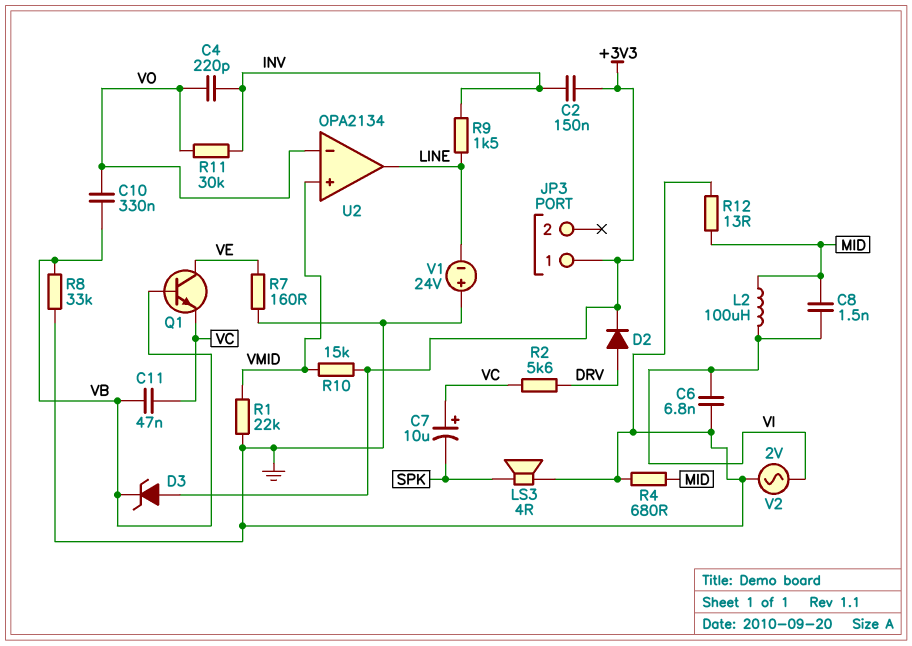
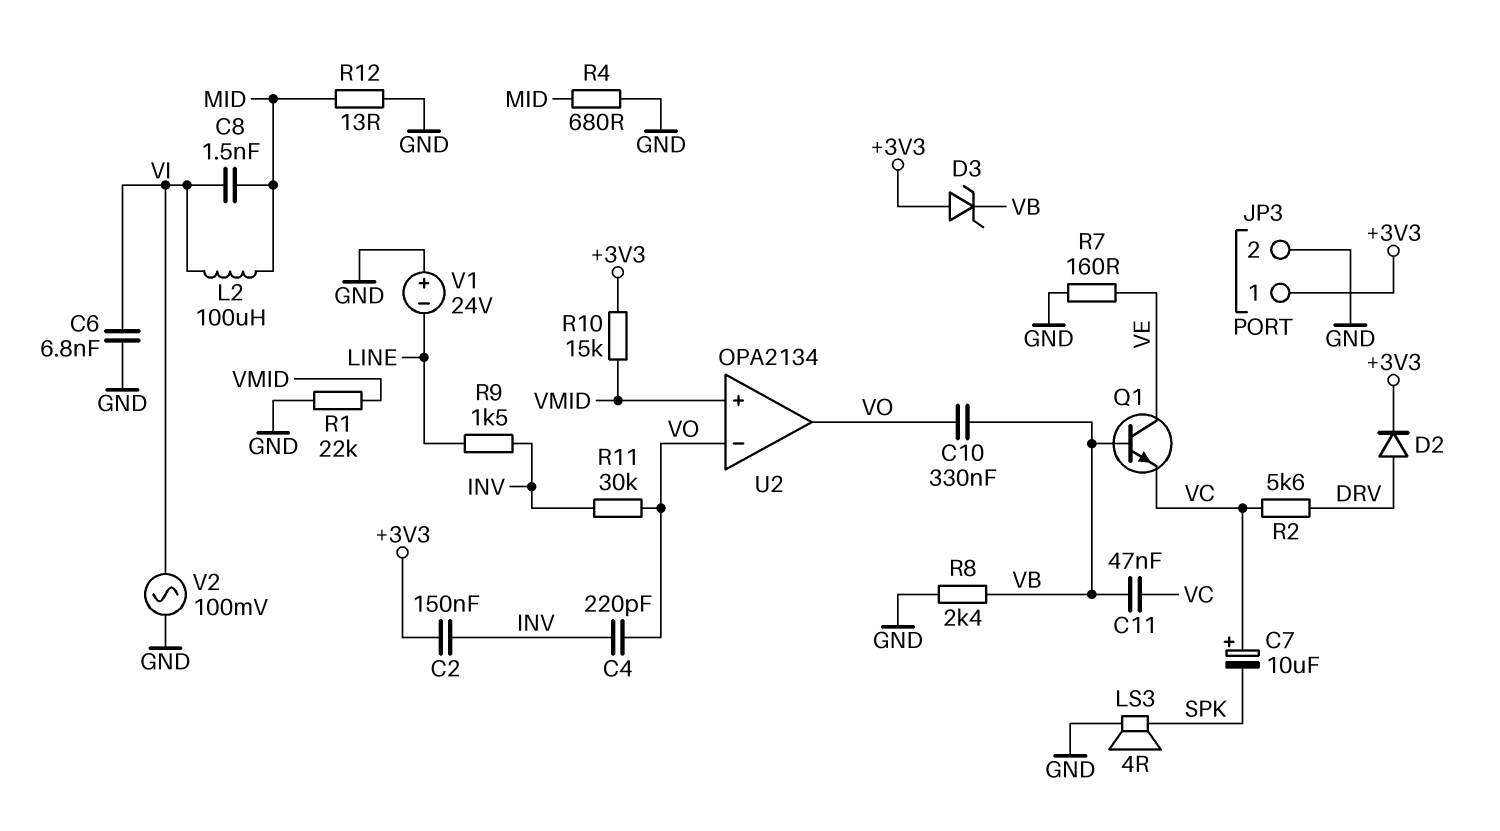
JP3 pin 2: none -> GND
R8: 33k (GND, VB) -> 2.4k (GND, VB)
U2 pin out: LINE -> VO
V2: AC 2V (GND, VI) -> AC 100mV (GND, VI)

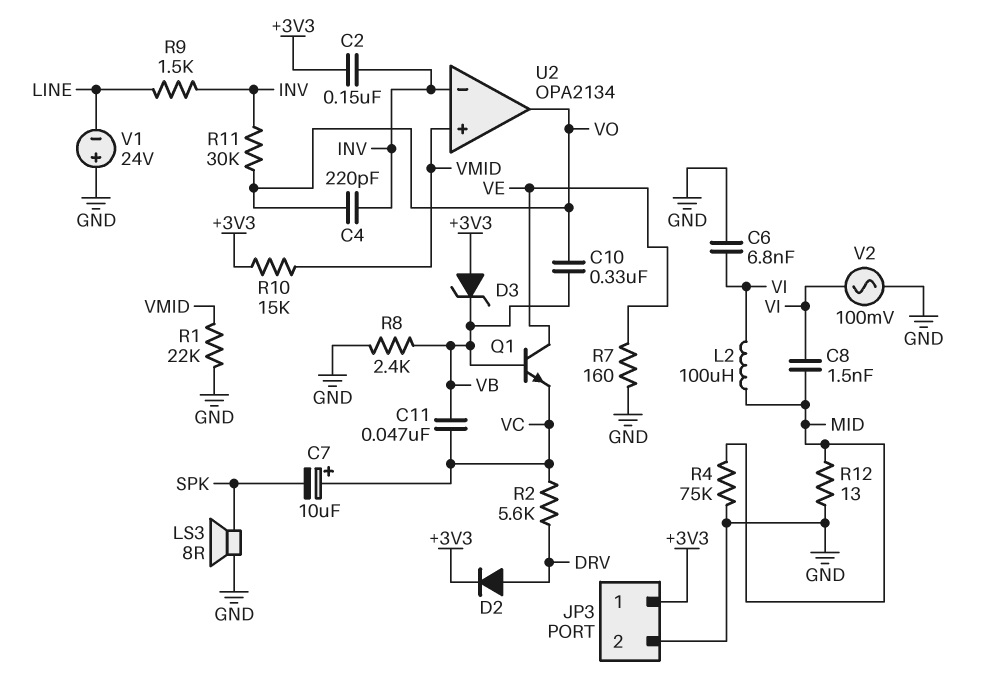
LS3: speaker 4R (GND, SPK) -> speaker 8R (GND, SPK)
R4: 680 (GND, MID) -> 75k (GND, MID)
U2 pin in-: VO -> INV

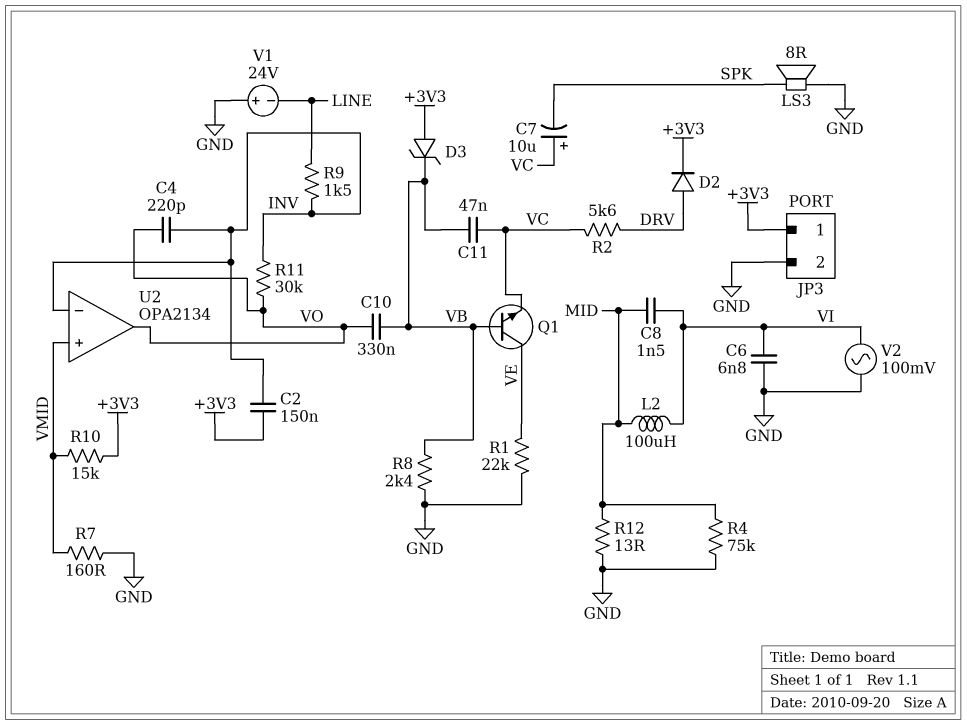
R1: 22k (GND, VMID) -> 22k (GND, VE)
R7: 160 (GND, VE) -> 160 (GND, VMID)

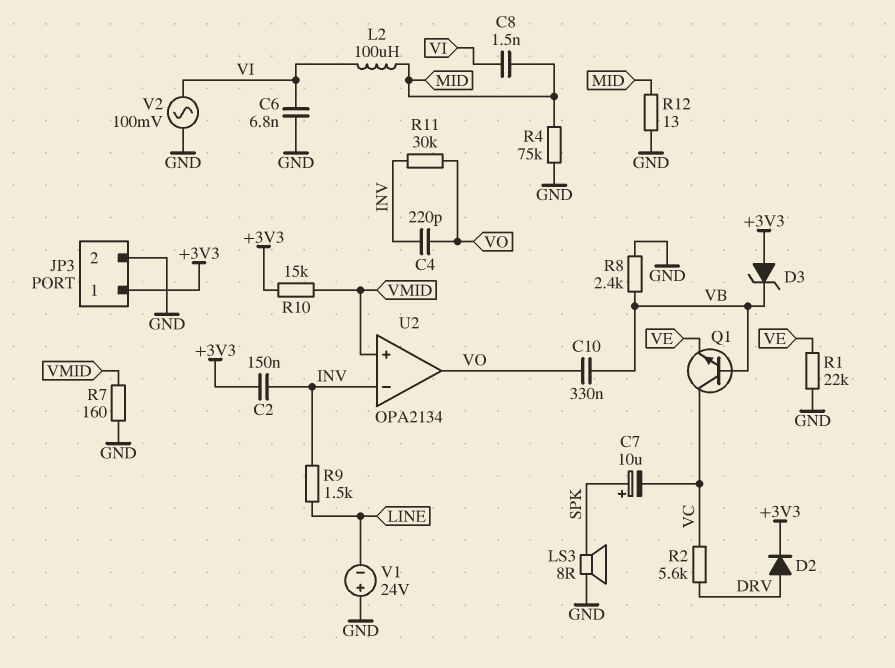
C7: 10uF (plus VC, minus SPK) -> 10uF (plus SPK, minus VC)
C11: 47nF (VB, VC) -> none
Q1: NPN (B VB, C VE, E VC) -> NPN (B VB, C VC, E VE)

